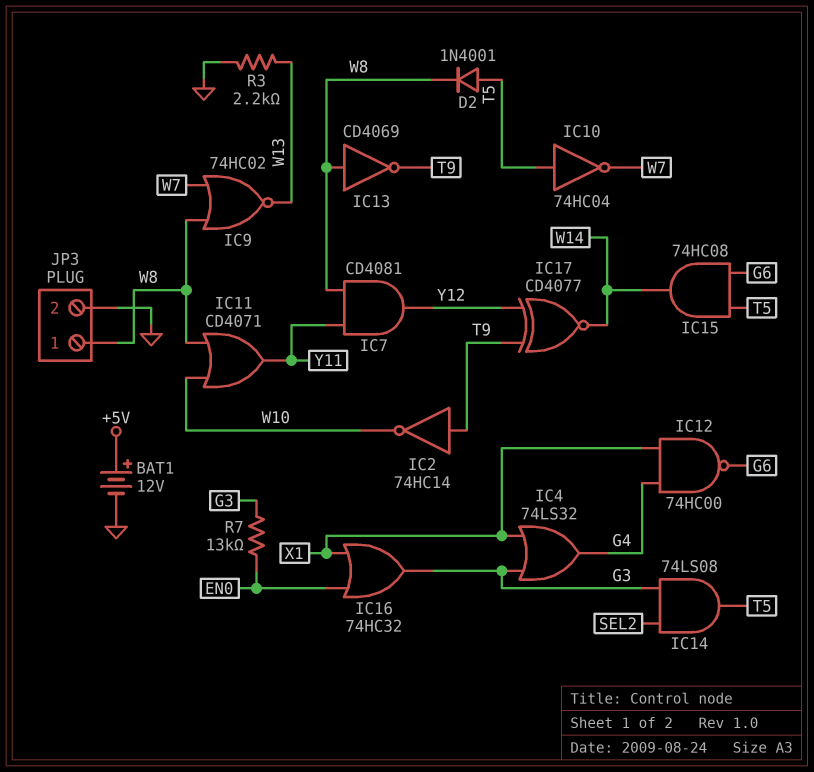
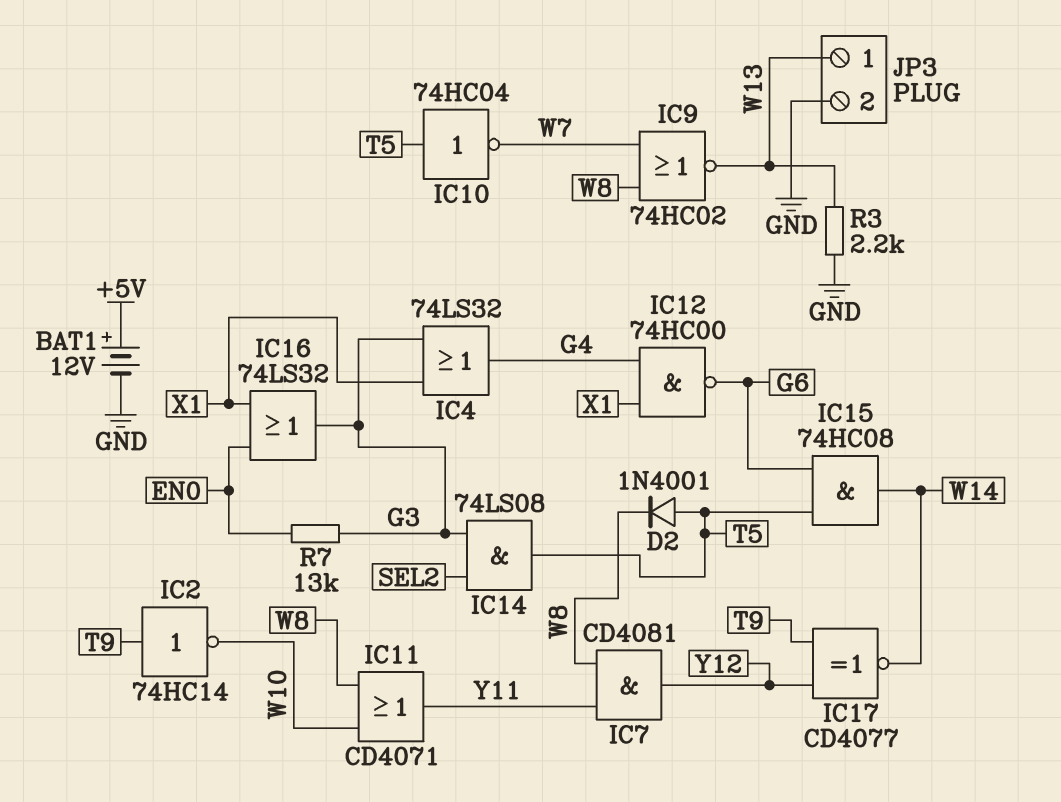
IC13: NOT CD4069 (in W8, out T9) -> none
IC16: OR 74HC32 (in EN0, in X1, out G3) -> OR 74LS32 (in EN0, in X1, out G3)
JP3 pin 1: W8 -> W13

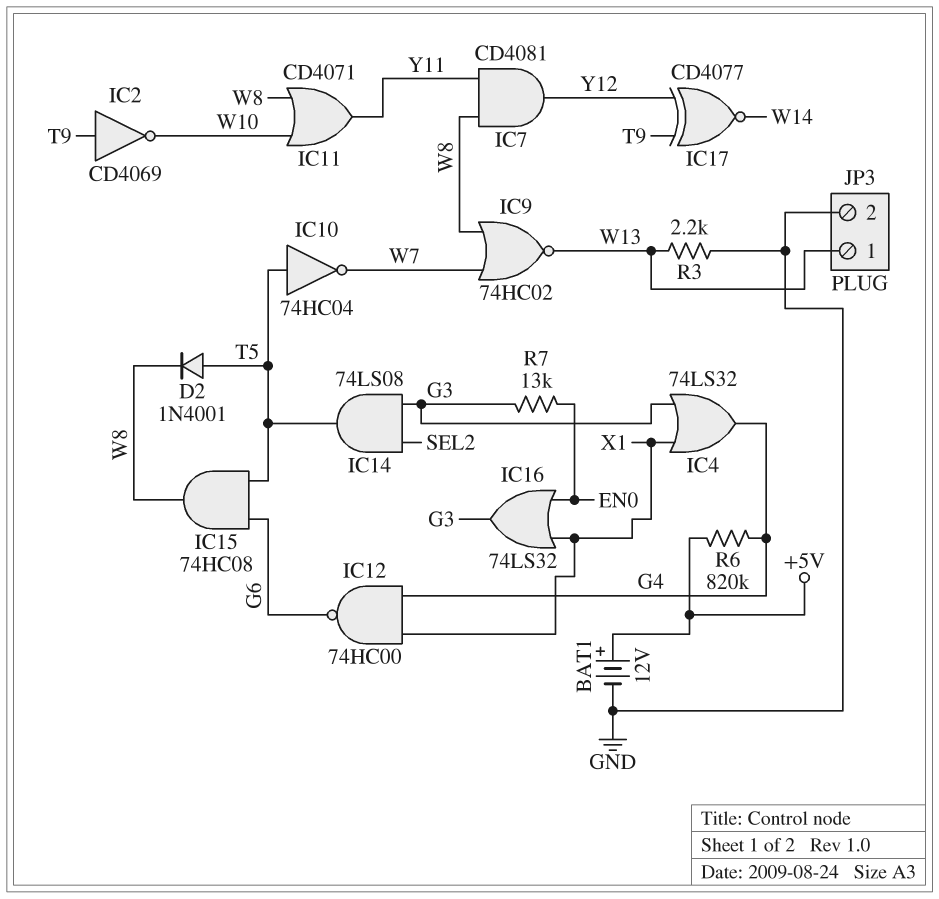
IC2: NOT 74HC14 (in T9, out W10) -> NOT CD4069 (in T9, out W10)
IC15: AND 74HC08 (in G6, in T5, out W14) -> AND 74HC08 (in G6, in T5, out W8)
R6: none -> 820k (+5V, G4)

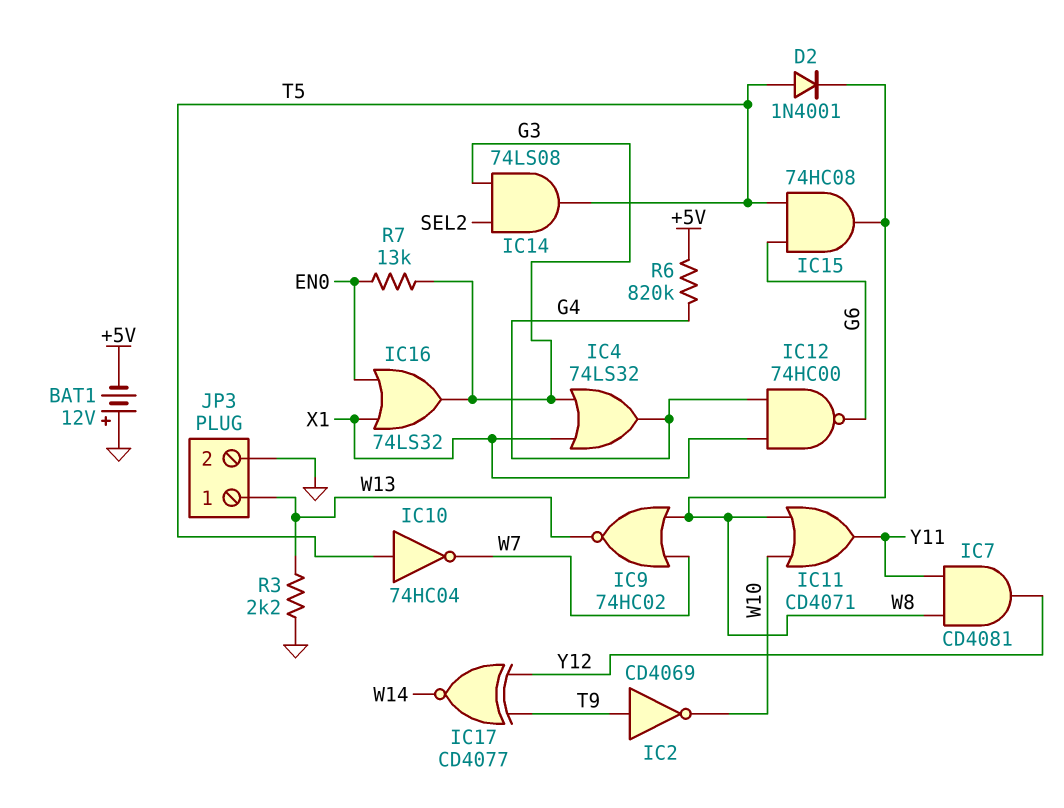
BAT1: 12V (plus +5V, minus GND) -> 12V (plus GND, minus +5V)

